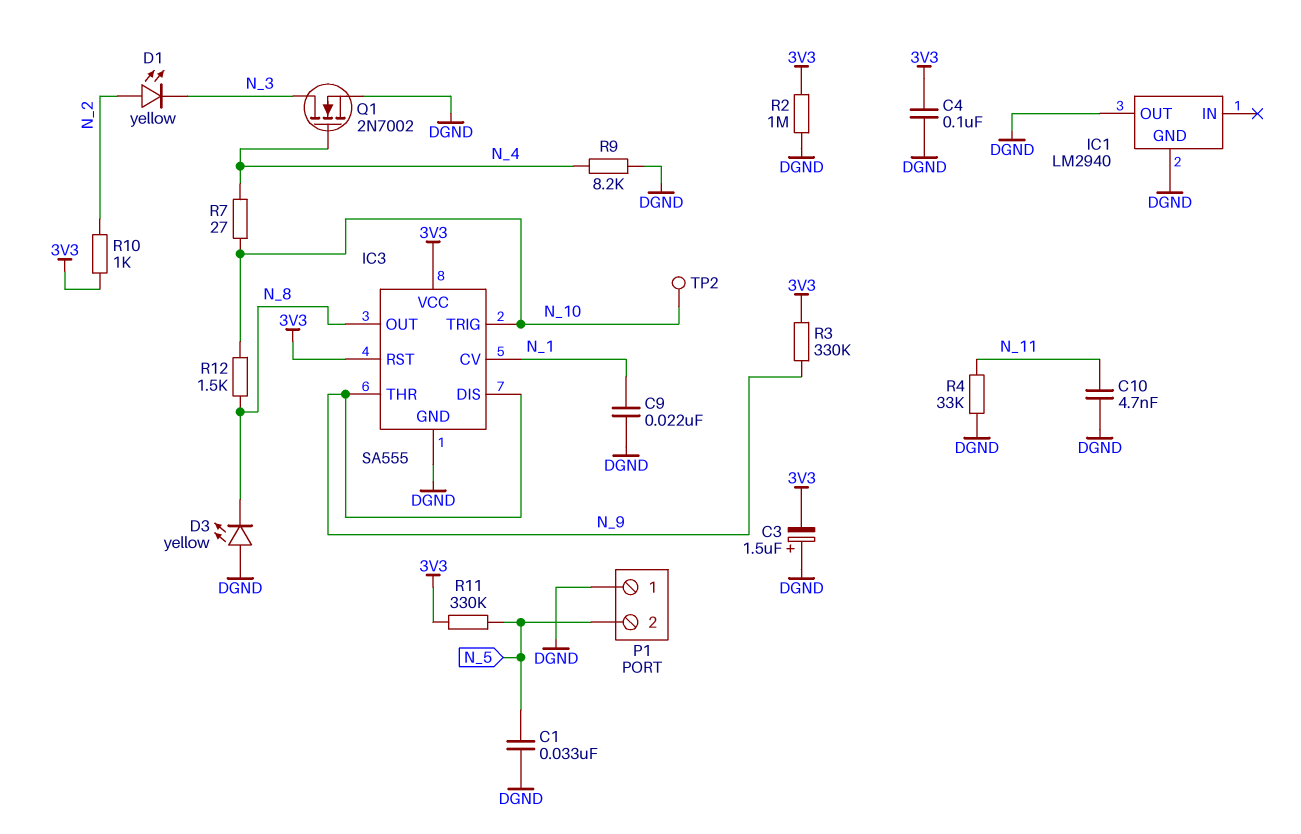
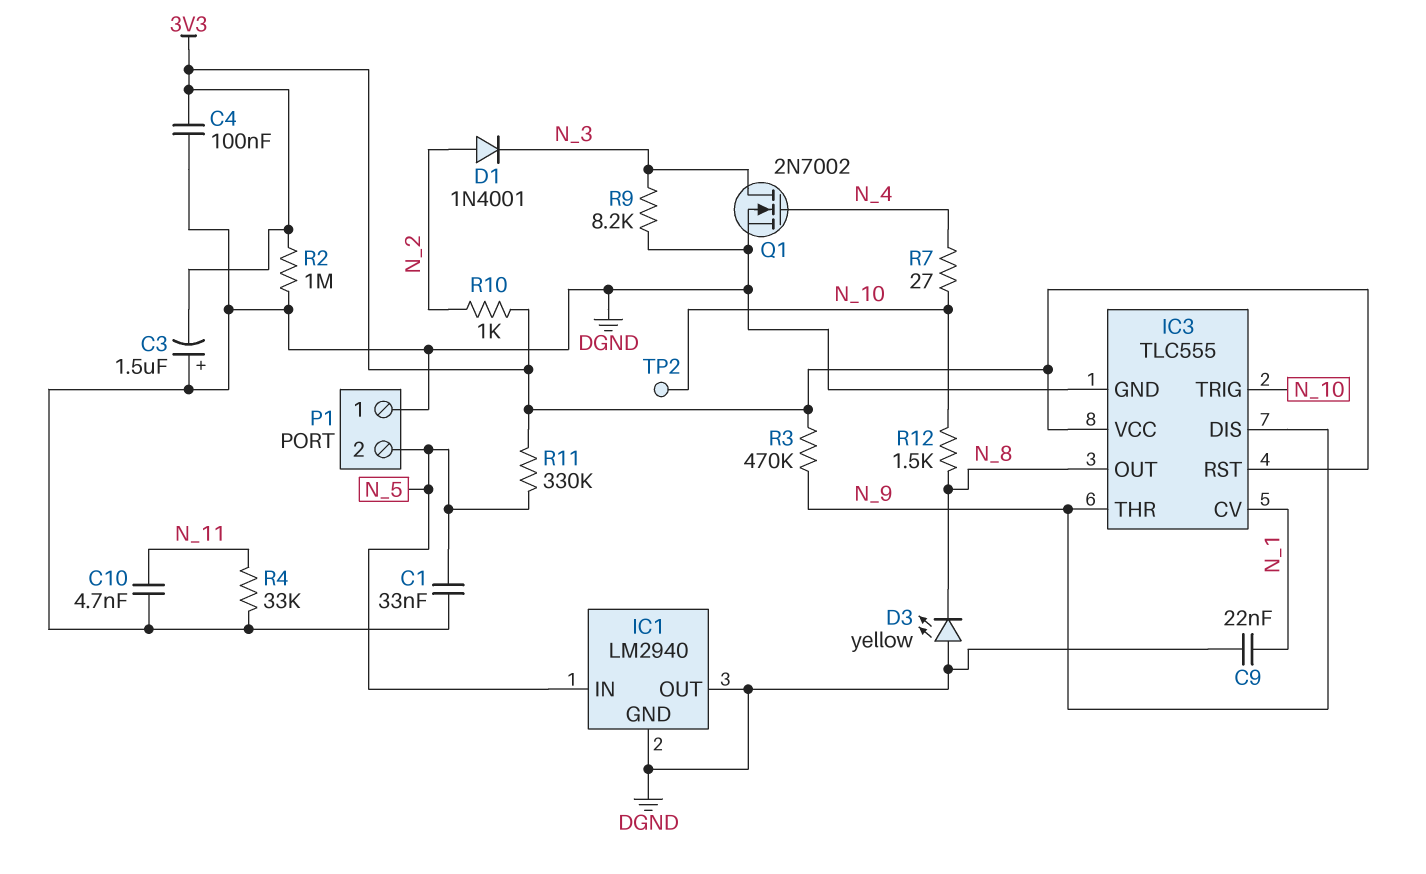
D1: LED yellow (A N_2, K N_3) -> diode 1N4001 (A N_2, K N_3)
IC1 pin IN: none -> N_5
IC3: SA555 -> TLC555
R3: 330k (3V3, N_9) -> 470k (3V3, N_9)
R9: 8.2k (DGND, N_4) -> 8.2k (DGND, N_3)

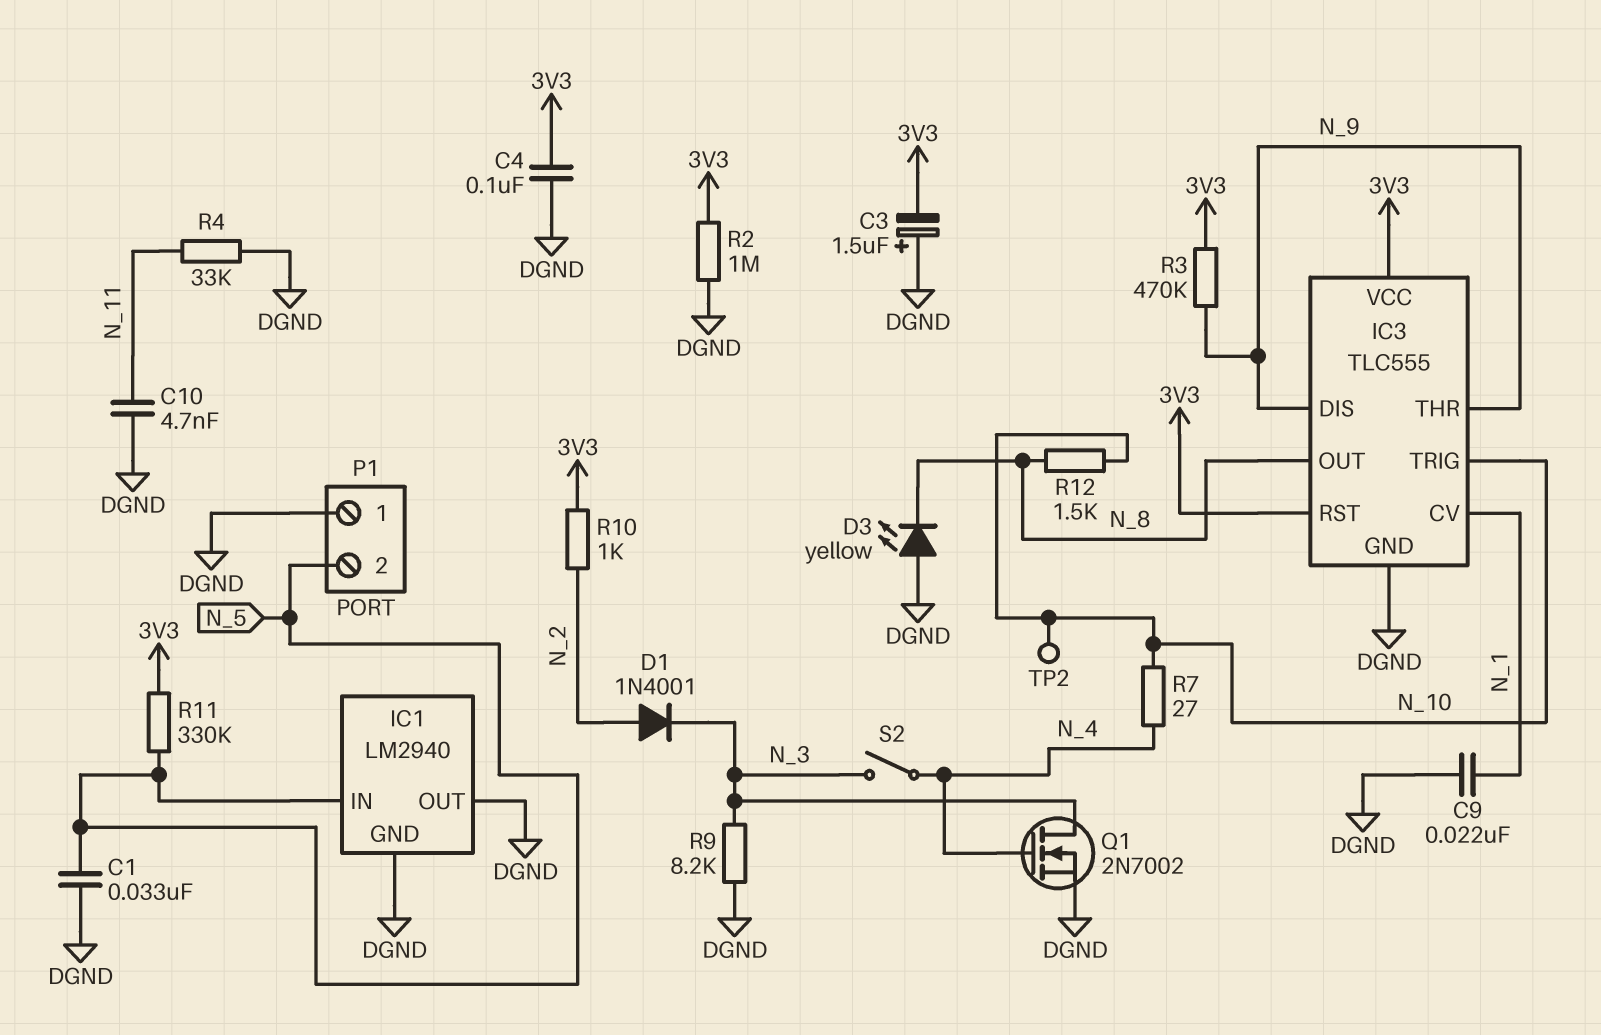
S2: none -> switch (N_3, N_4)

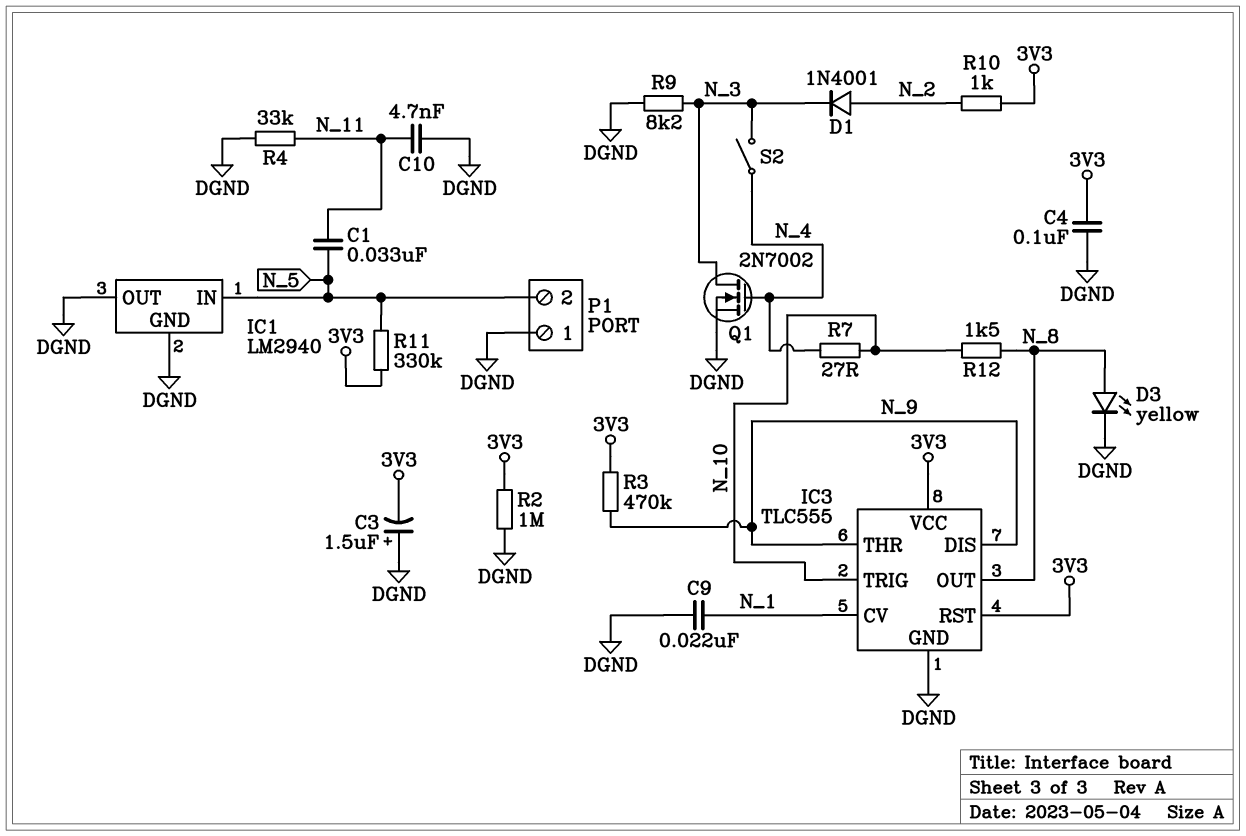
C1: 33nF (DGND, N_5) -> 33nF (N_5, N_11)
D3: LED yellow (A DGND, K N_8) -> LED yellow (A N_8, K DGND)
TP2: test point (N_10) -> none

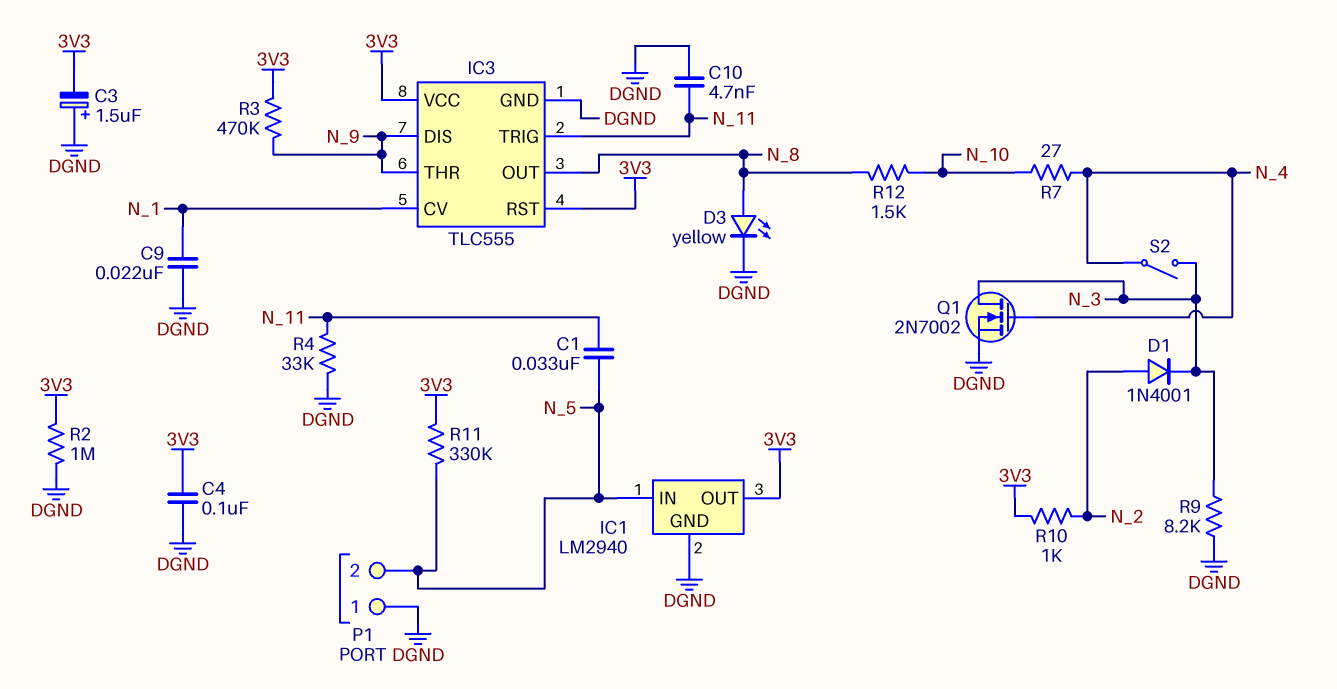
IC1 pin OUT: DGND -> 3V3
IC3 pin TRIG: N_10 -> N_11

